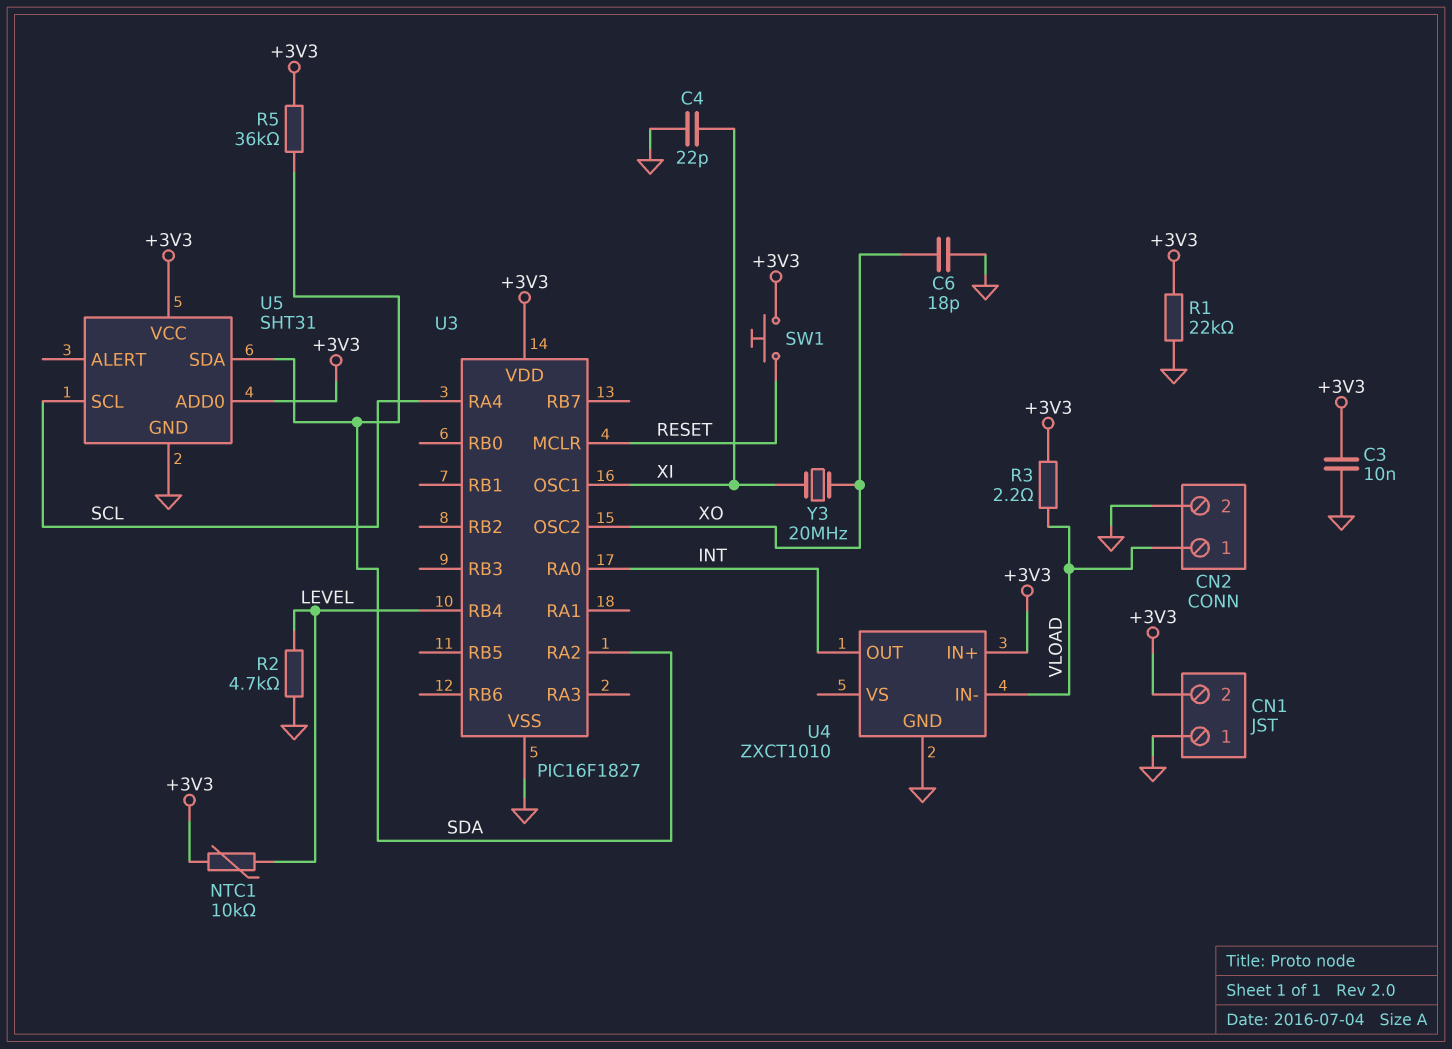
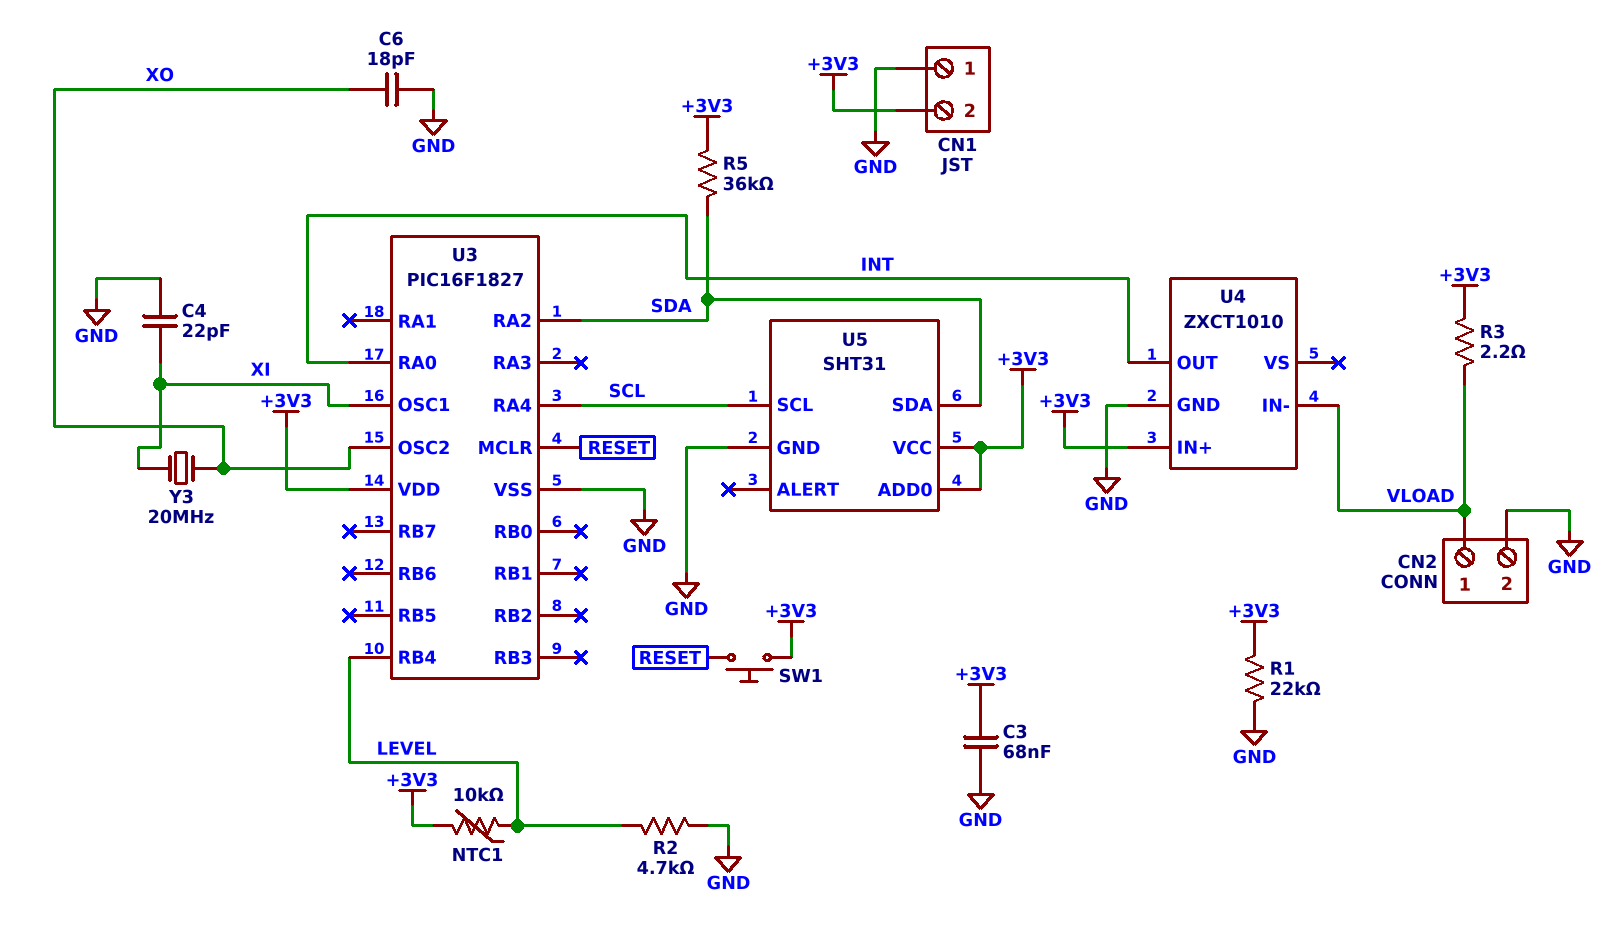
C3: 10nF (+3V3, GND) -> 68nF (+3V3, GND)

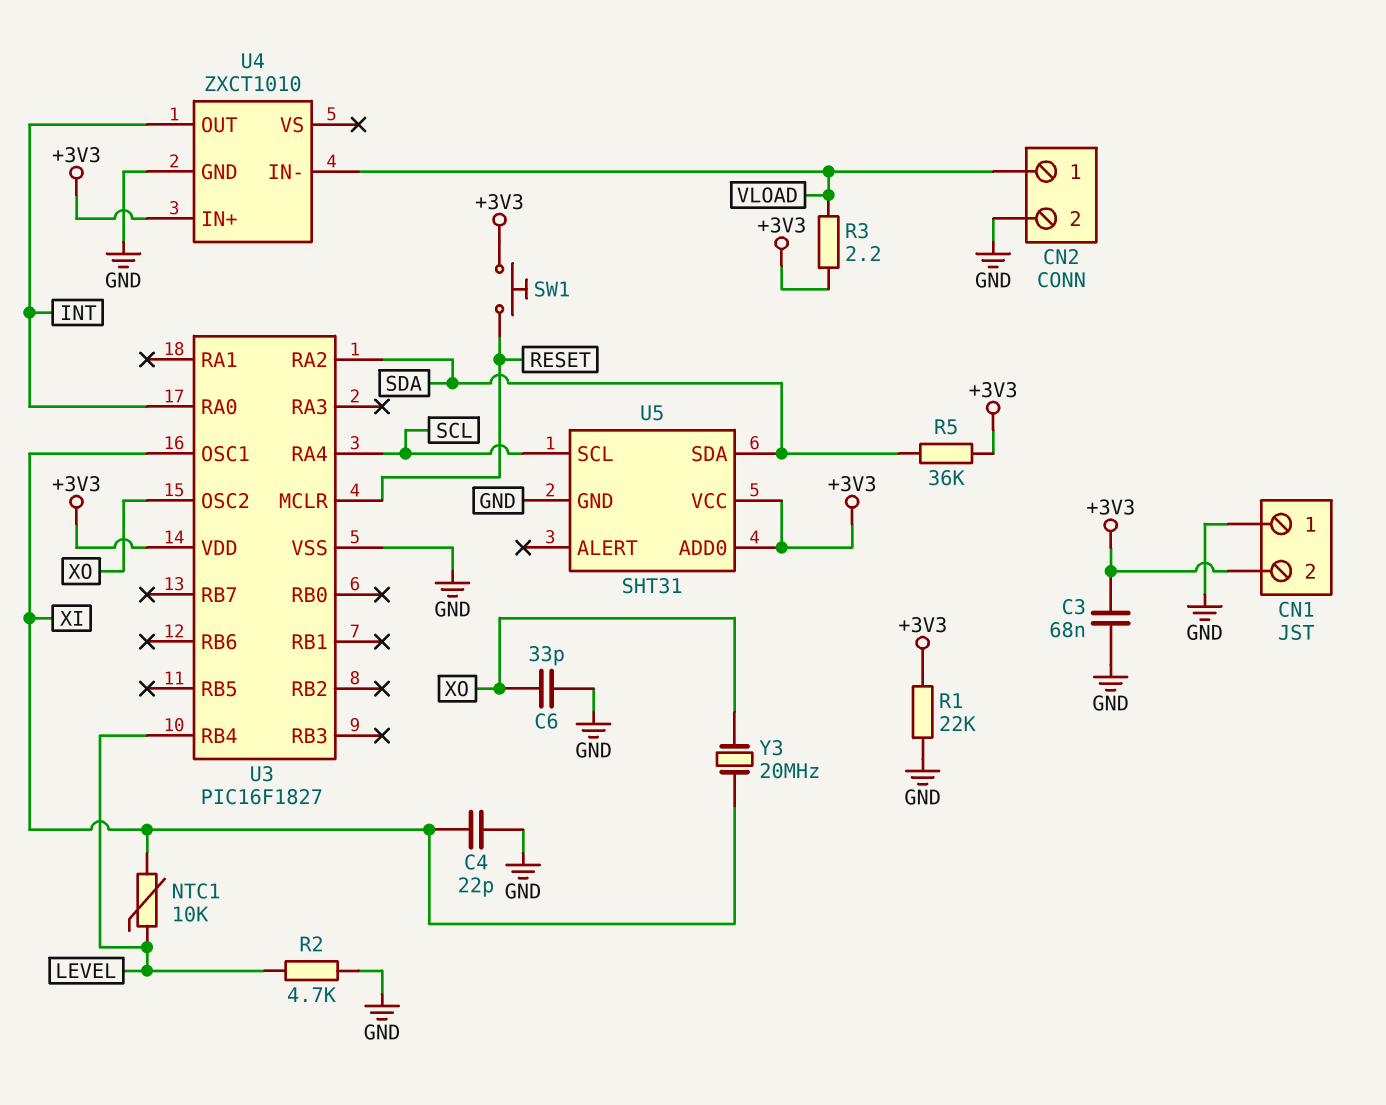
C6: 18pF (GND, XO) -> 33pF (GND, XO)
NTC1: 10k (+3V3, LEVEL) -> 10k (LEVEL, XI)

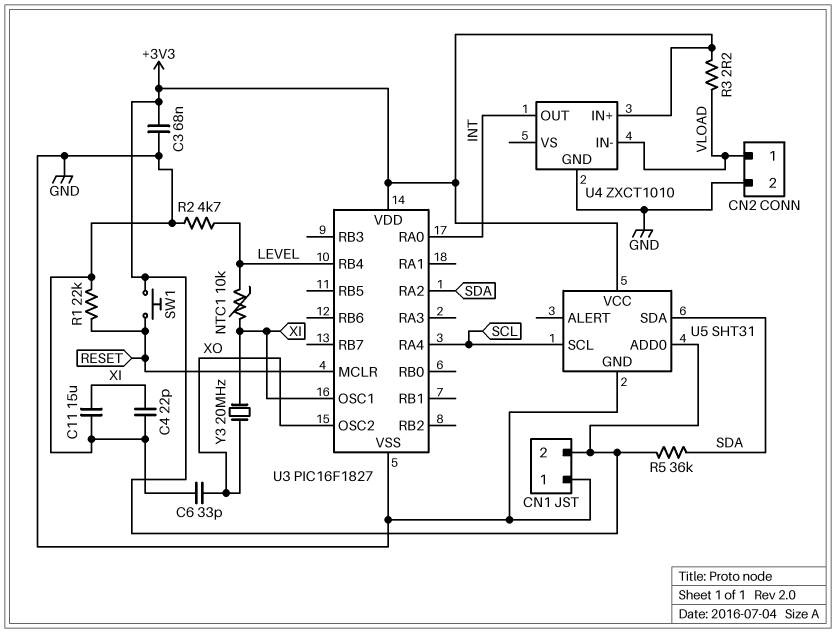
C11: none -> 15uF (GND, XI)
R1: 22k (+3V3, GND) -> 22k (GND, RESET)

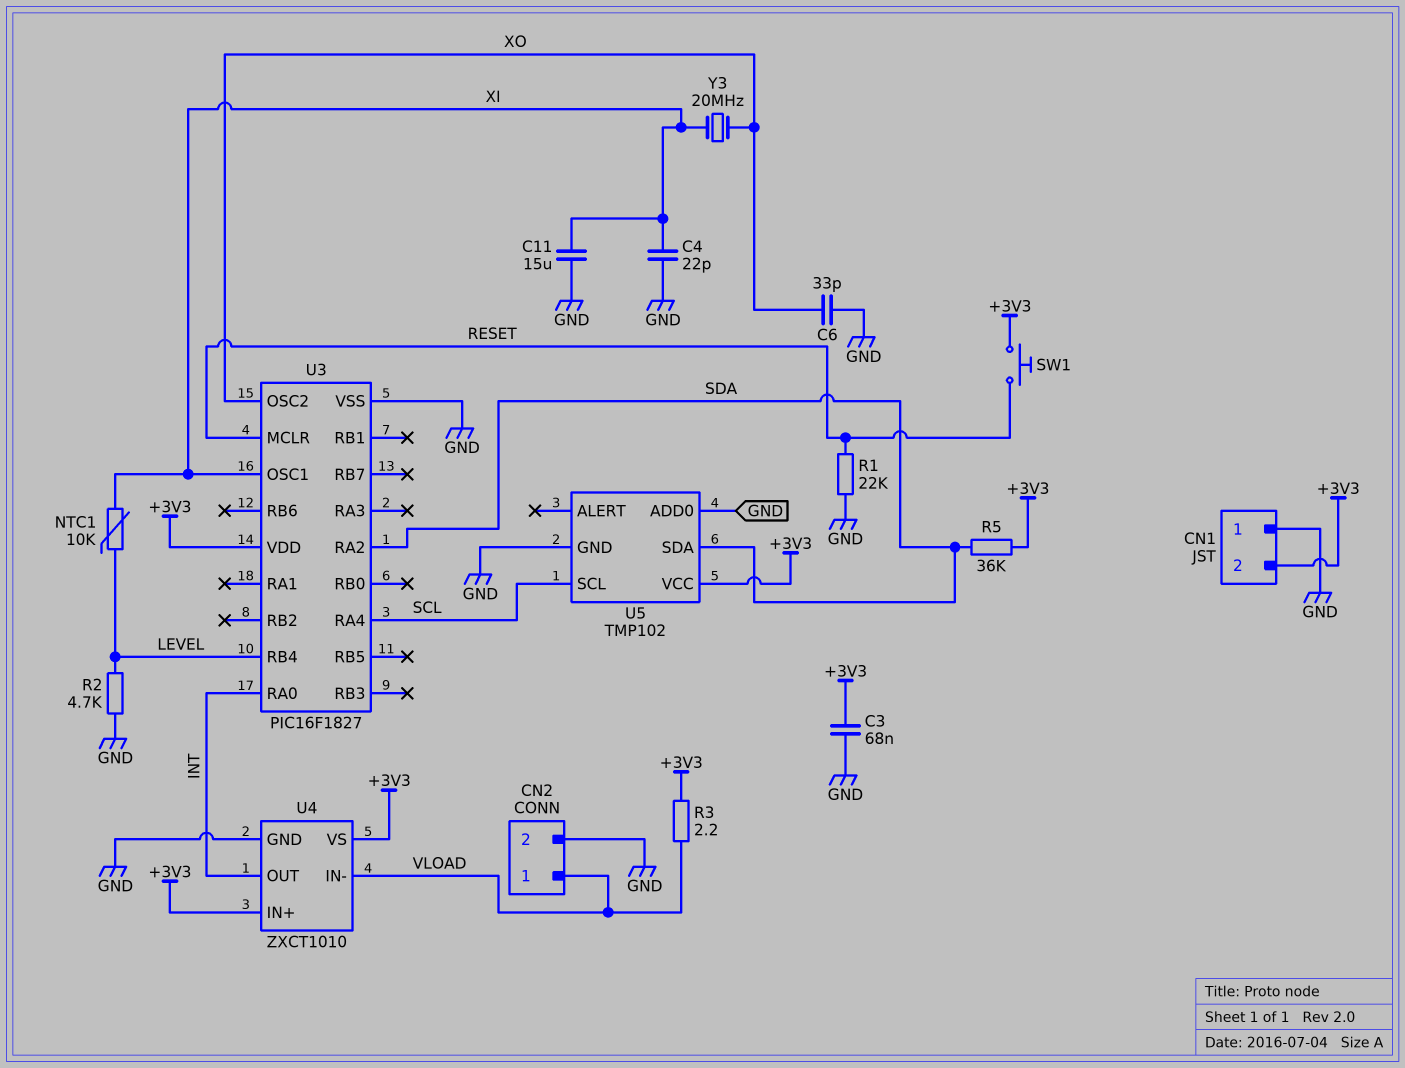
U4 pin VS: none -> +3V3
U5: SHT31 -> TMP102
U5 pin ADD0: +3V3 -> GND

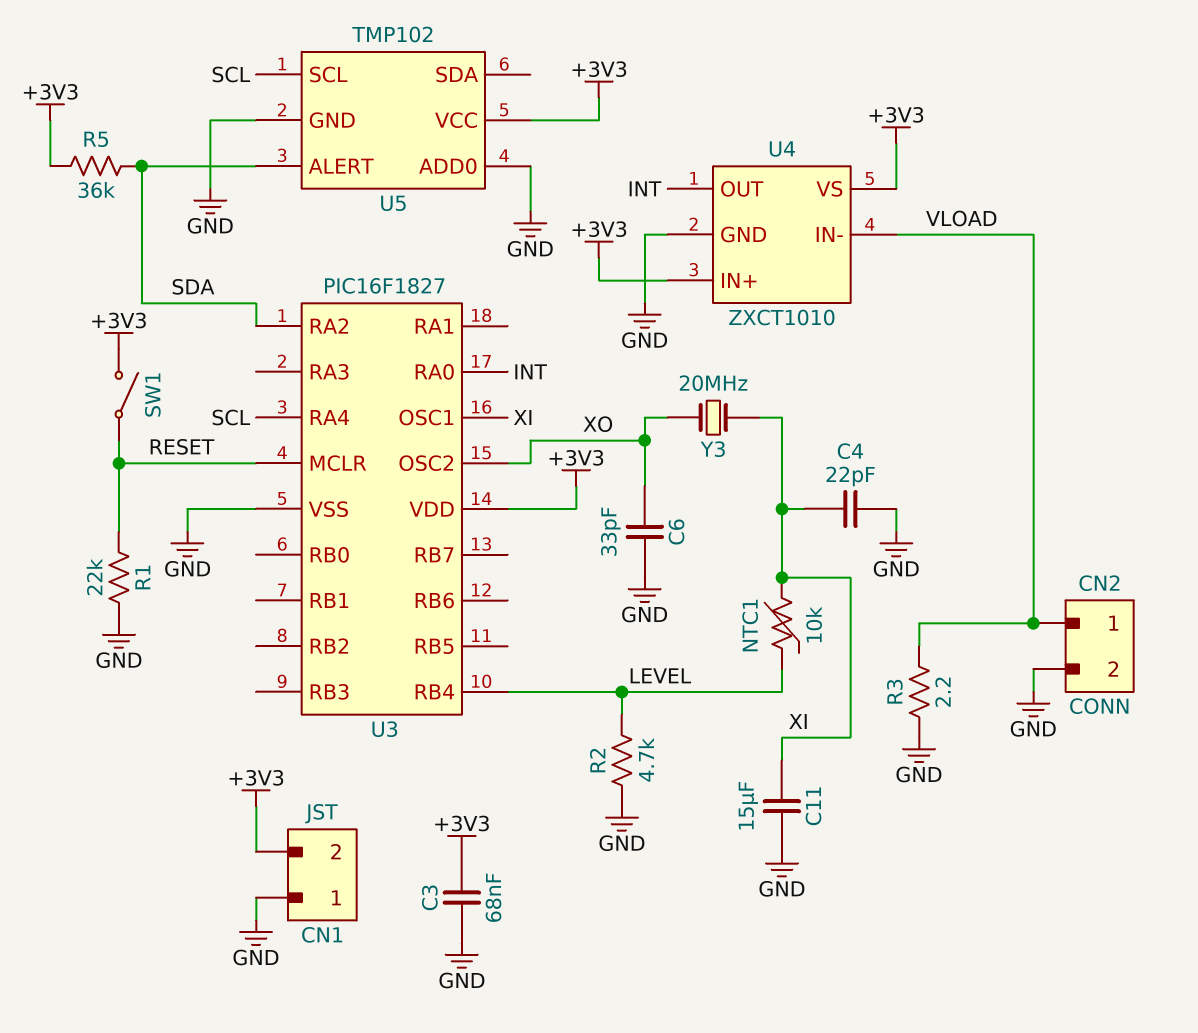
R3: 2.2 (+3V3, VLOAD) -> 2.2 (GND, VLOAD)
SW1: button (+3V3, RESET) -> switch (+3V3, RESET)
U5 pin ALERT: none -> SDA
U5 pin SDA: SDA -> none

